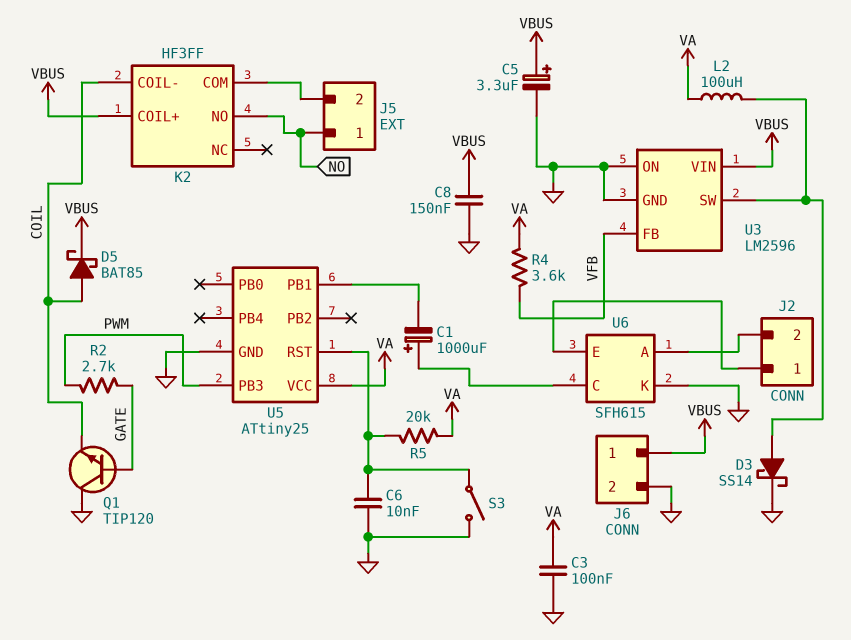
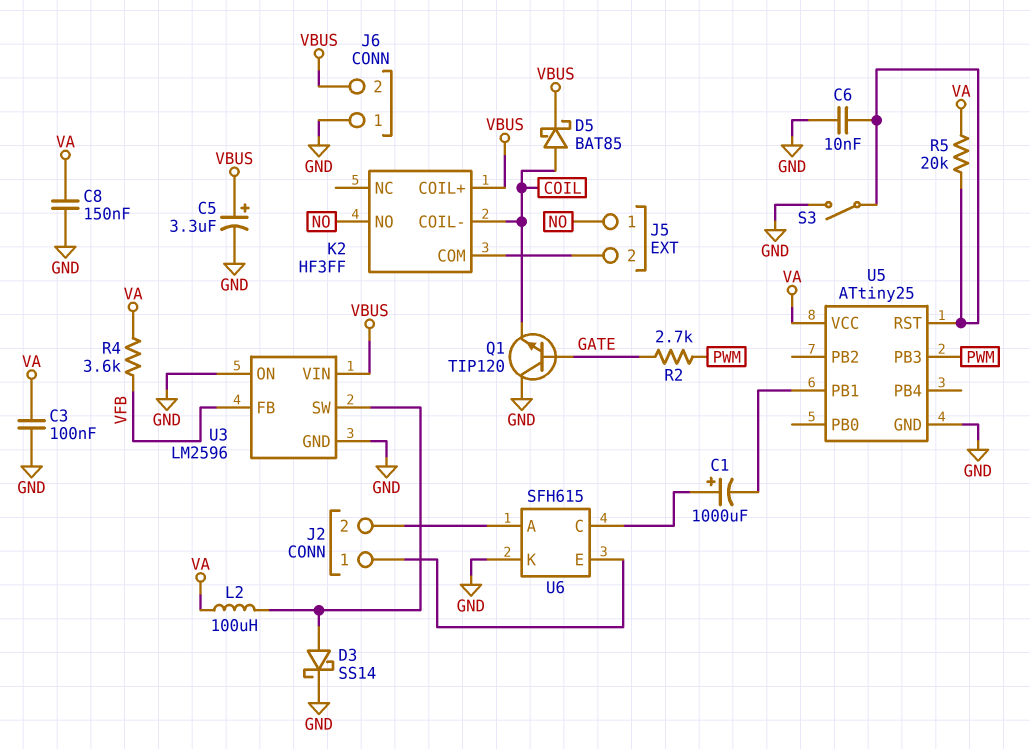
C8: 150nF (GND, VBUS) -> 150nF (GND, VA)
J6 pin 1: VBUS -> GND
J6 pin 2: GND -> VBUS

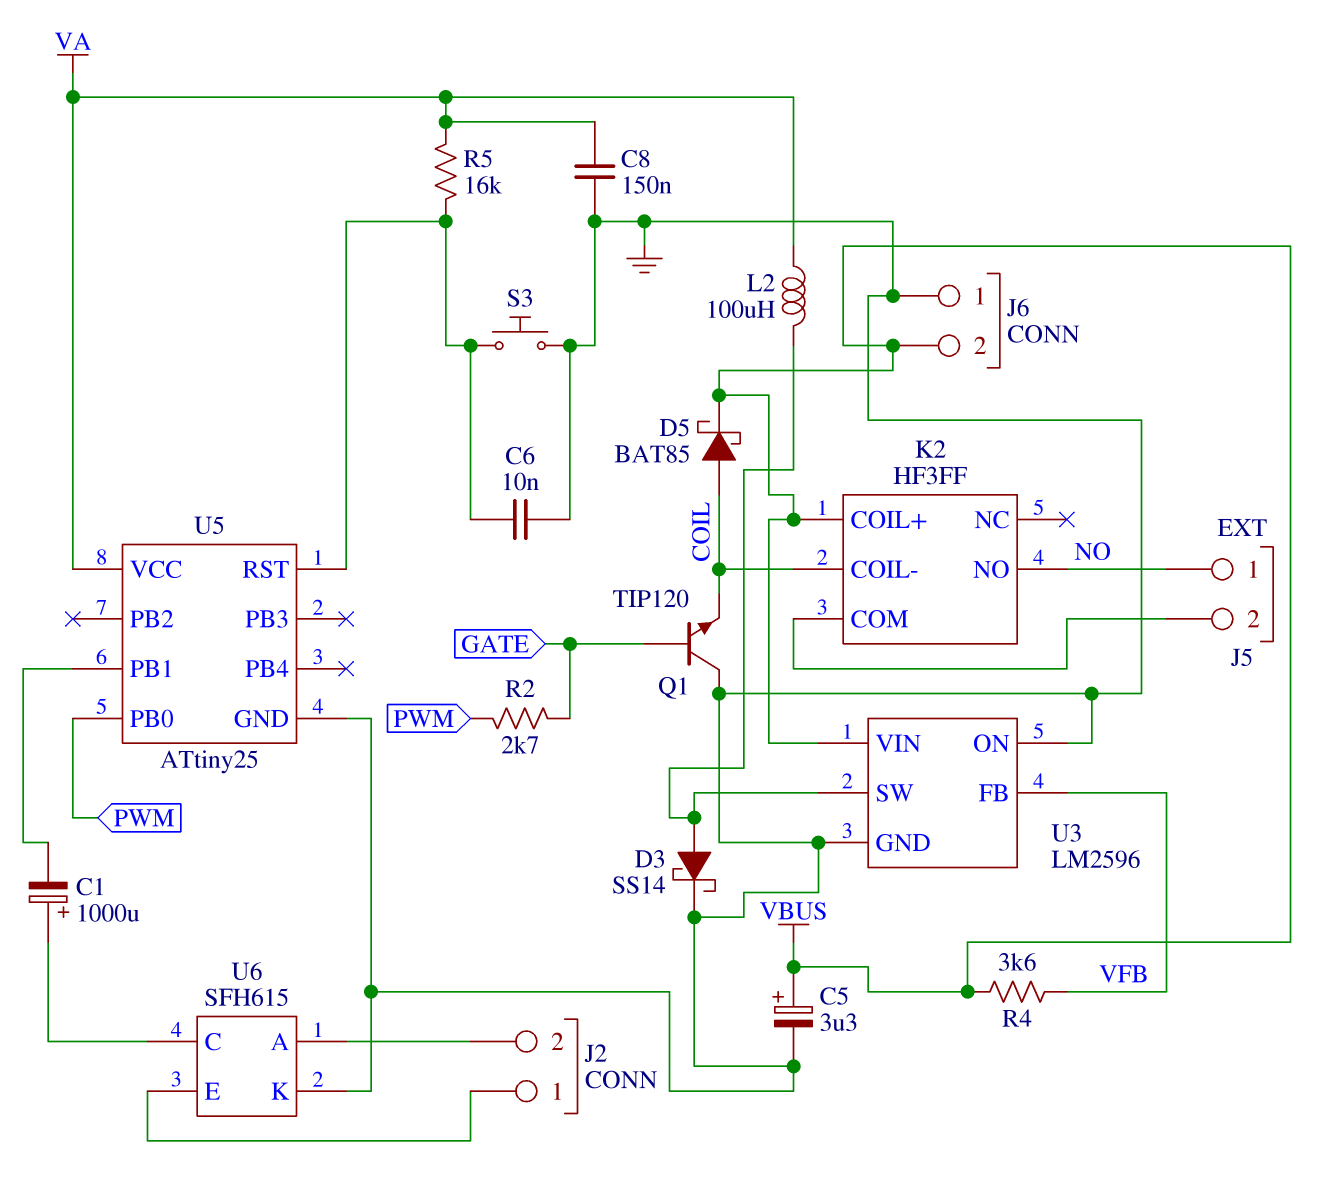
C3: 100nF (GND, VA) -> none
R4: 3.6k (VA, VFB) -> 3.6k (VBUS, VFB)
R5: 20k (U5/RST, VA) -> 16k (U5/RST, VA)
S3: switch (GND, U5/RST) -> button (GND, U5/RST)
U5 pin PB0: none -> PWM
U5 pin PB3: PWM -> none

